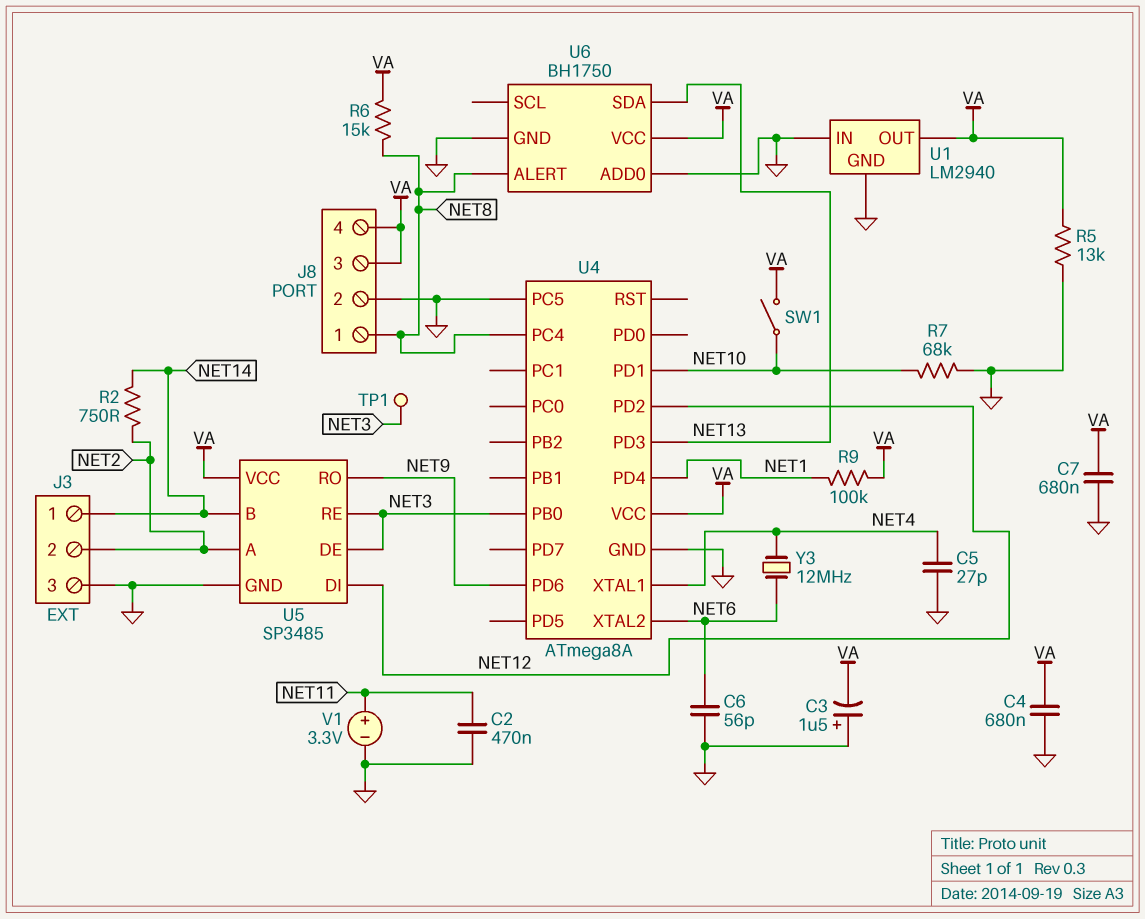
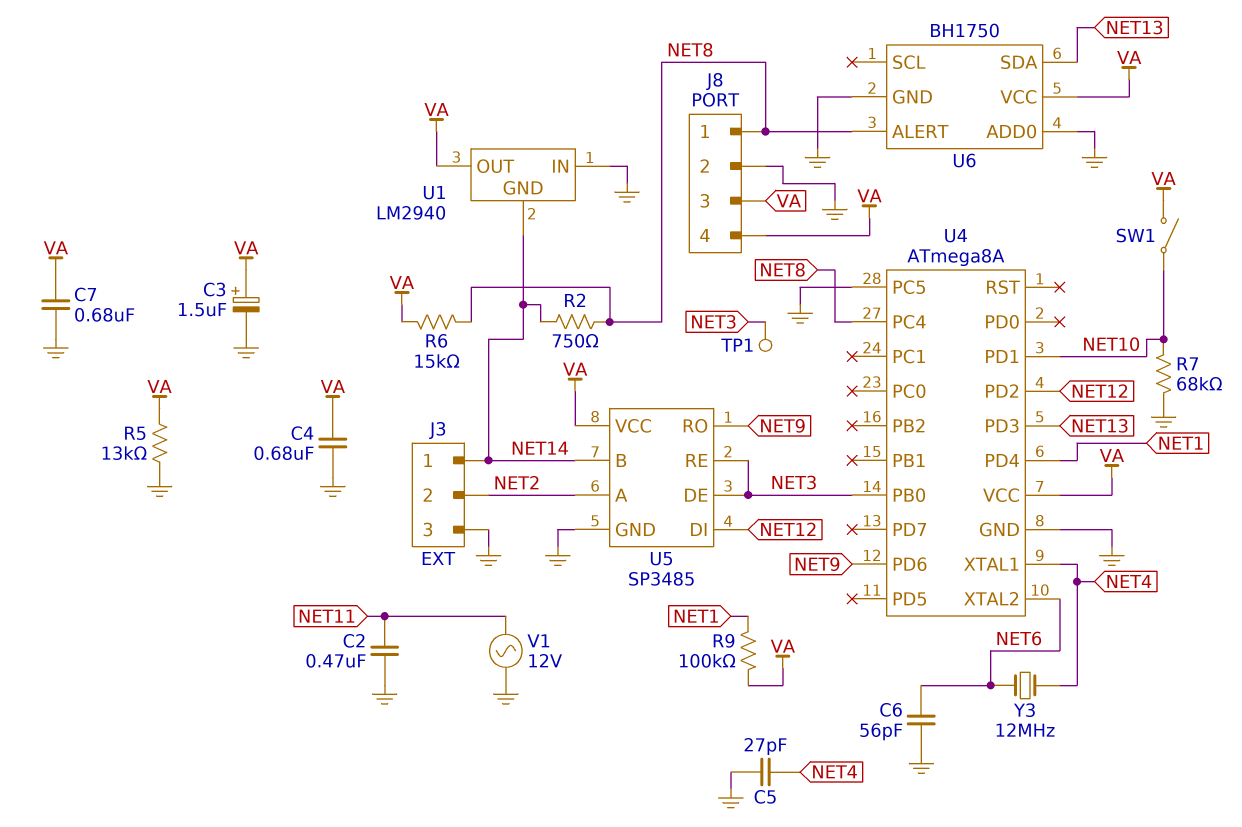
C3: 1.5uF (plus GND, minus VA) -> 1.5uF (plus VA, minus GND)
R2: 750 (NET2, NET14) -> 750 (NET8, NET14)
U1 pin GND: GND -> NET14
V1: 3.3V (plus NET11, minus GND) -> AC 12V (GND, NET11)

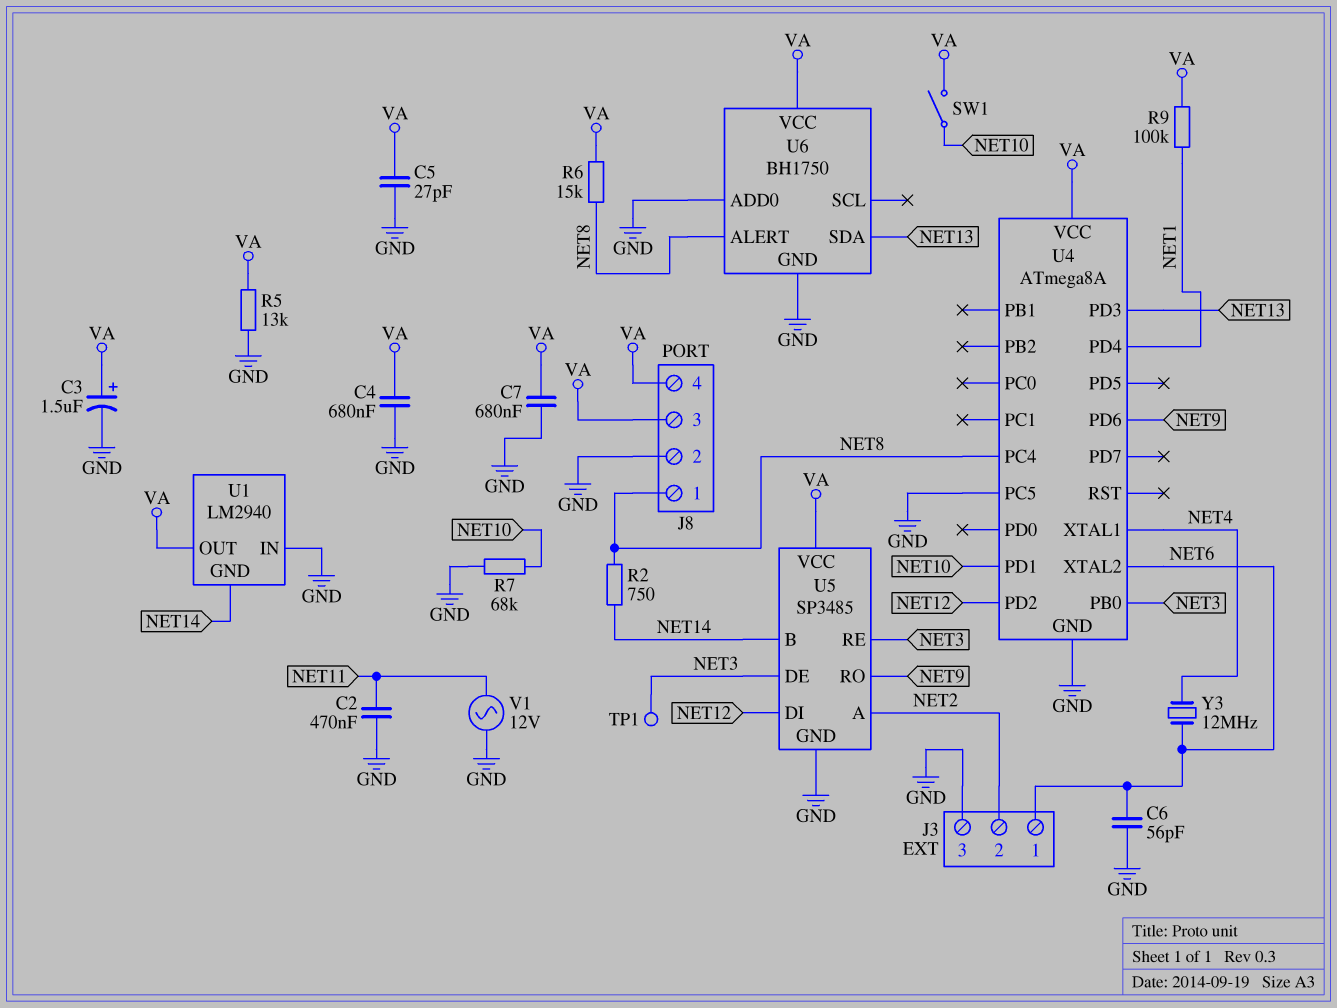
C5: 27pF (GND, NET4) -> 27pF (GND, VA)
J3 pin 1: NET14 -> NET6

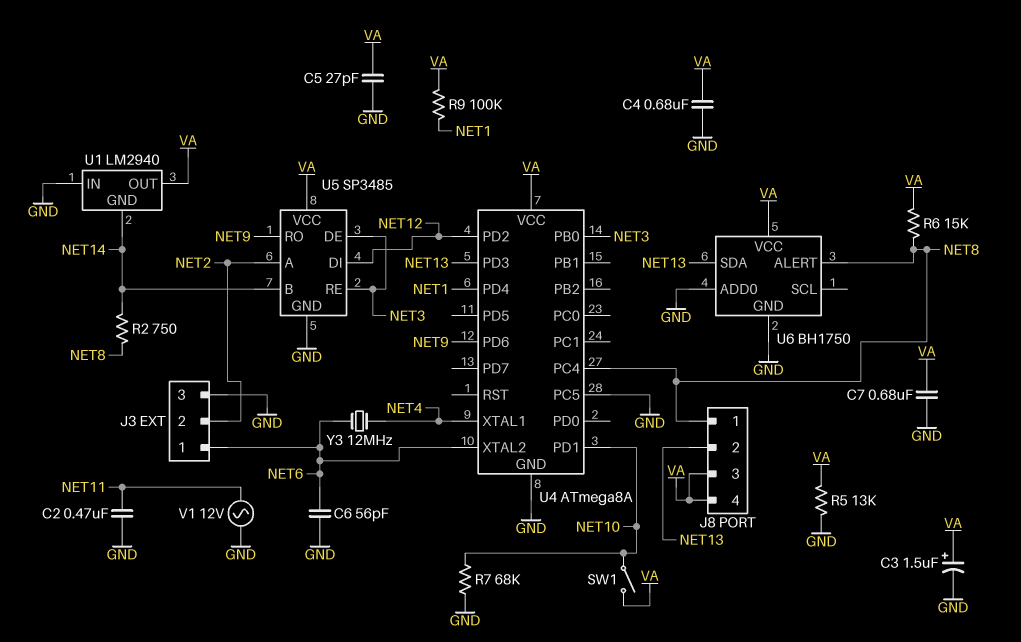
J8 pin 2: GND -> NET13
TP1: test point (NET3) -> none

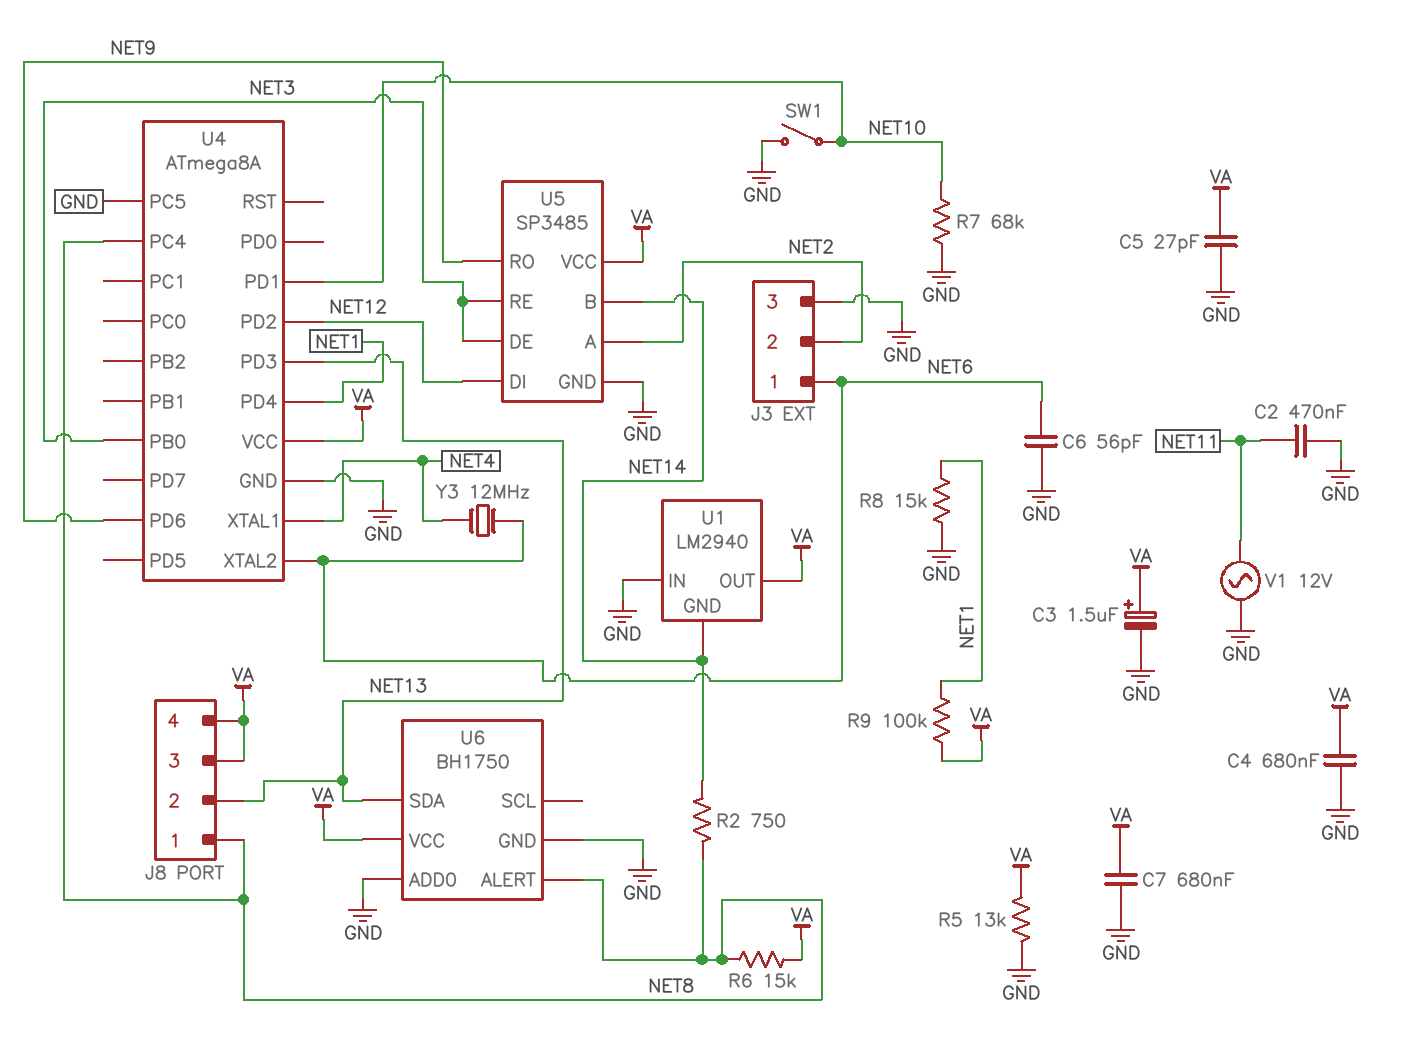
R8: none -> 15k (GND, NET1)
SW1: switch (NET10, VA) -> switch (GND, NET10)

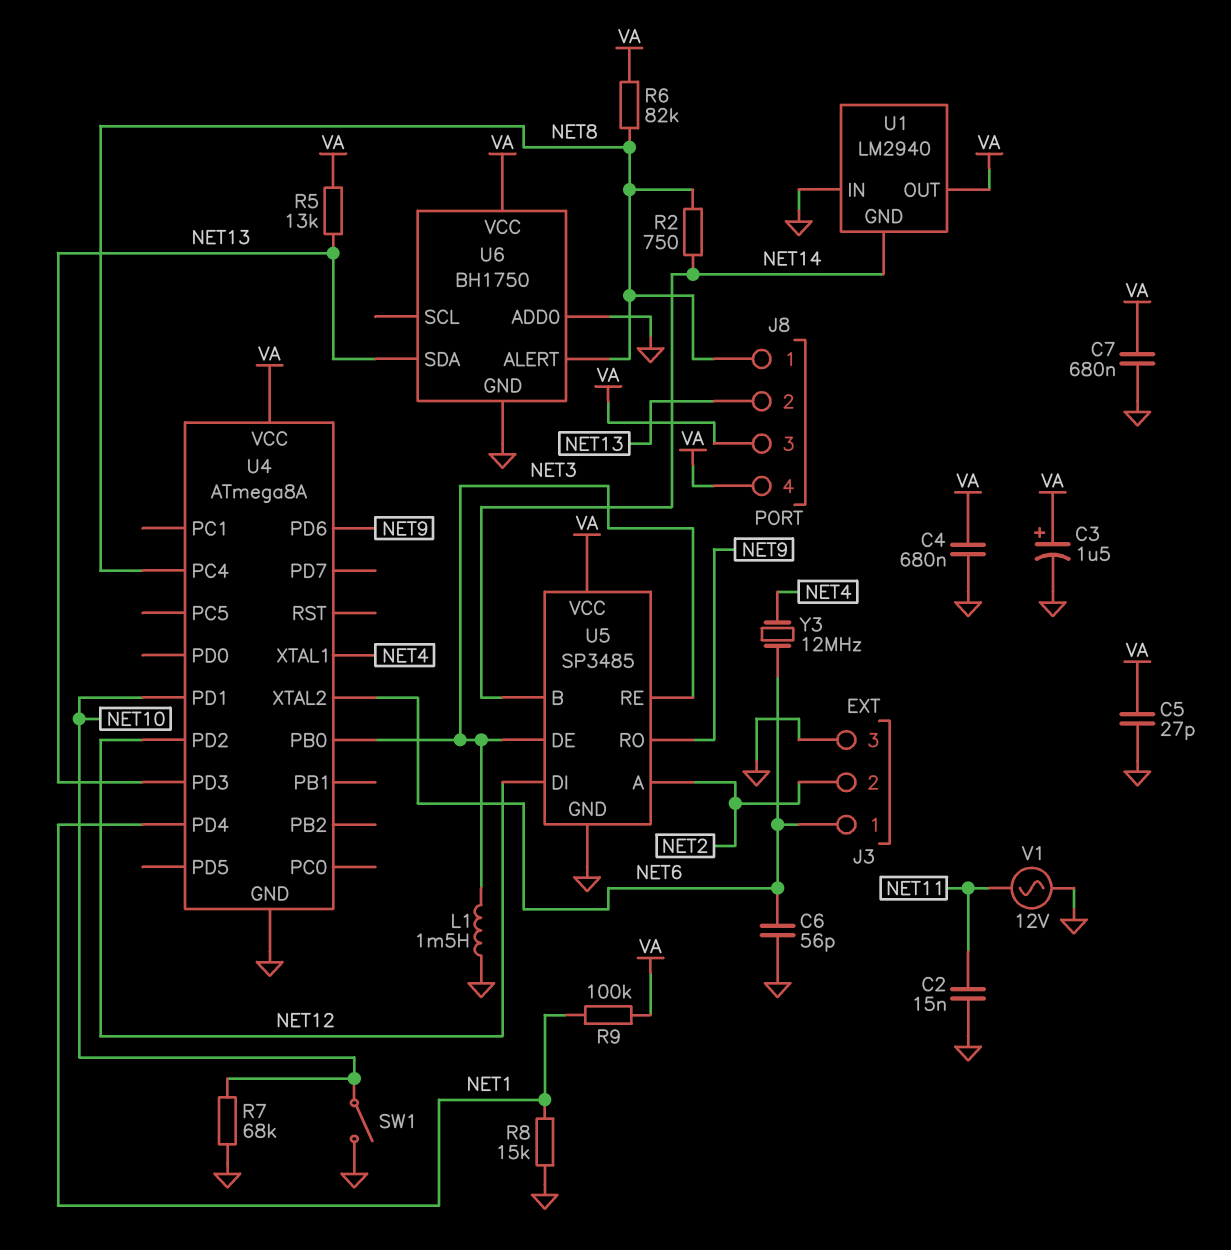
C2: 470nF (GND, NET11) -> 15nF (GND, NET11)
L1: none -> 1.5mH (GND, NET3)
R5: 13k (GND, VA) -> 13k (NET13, VA)
R6: 15k (NET8, VA) -> 82k (NET8, VA)
U4 pin PC5: GND -> none

